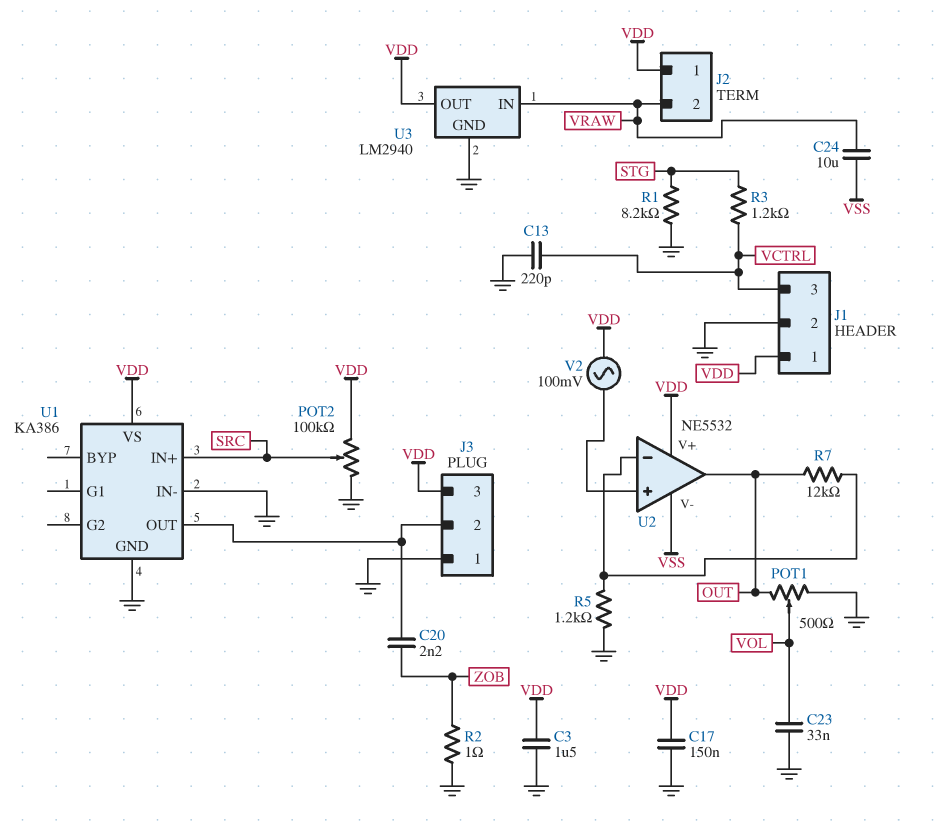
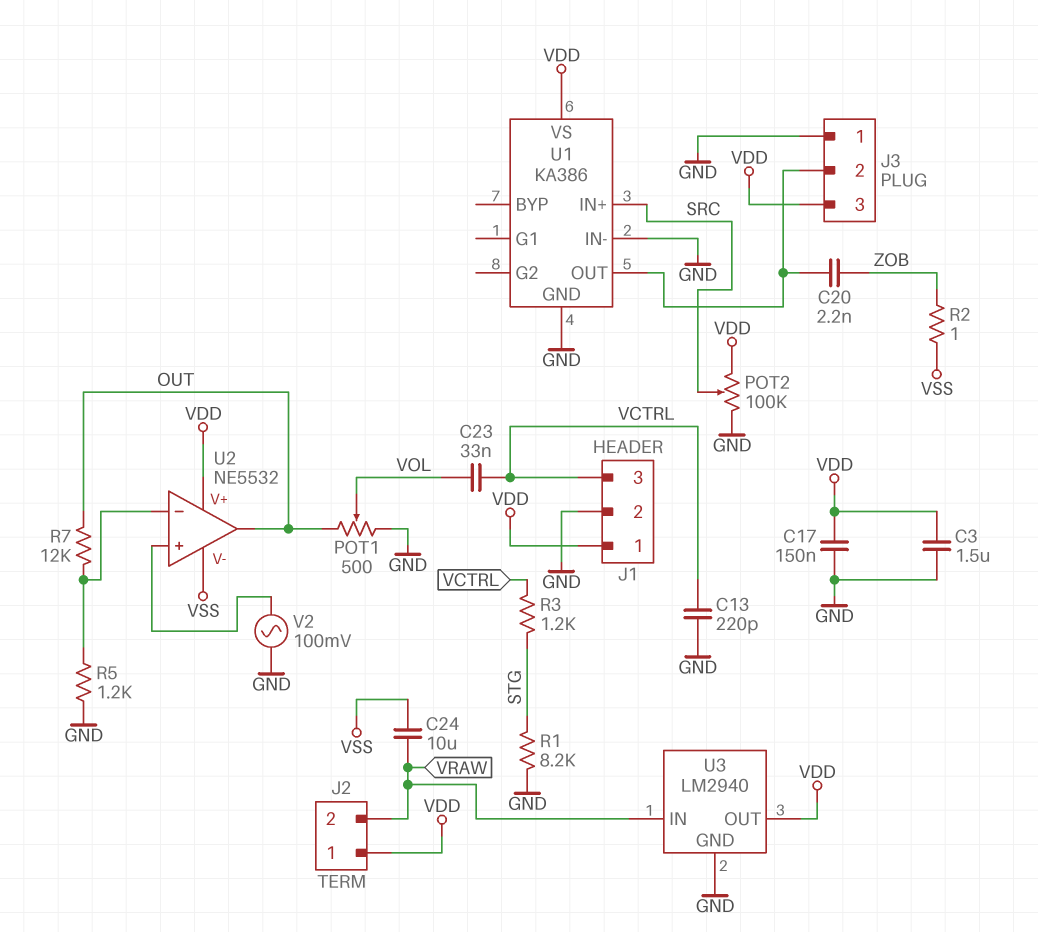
C23: 33nF (GND, VOL) -> 33nF (VCTRL, VOL)
R2: 1 (GND, ZOB) -> 1 (VSS, ZOB)
V2: AC 100mV (U2/in+, VDD) -> AC 100mV (GND, U2/in+)

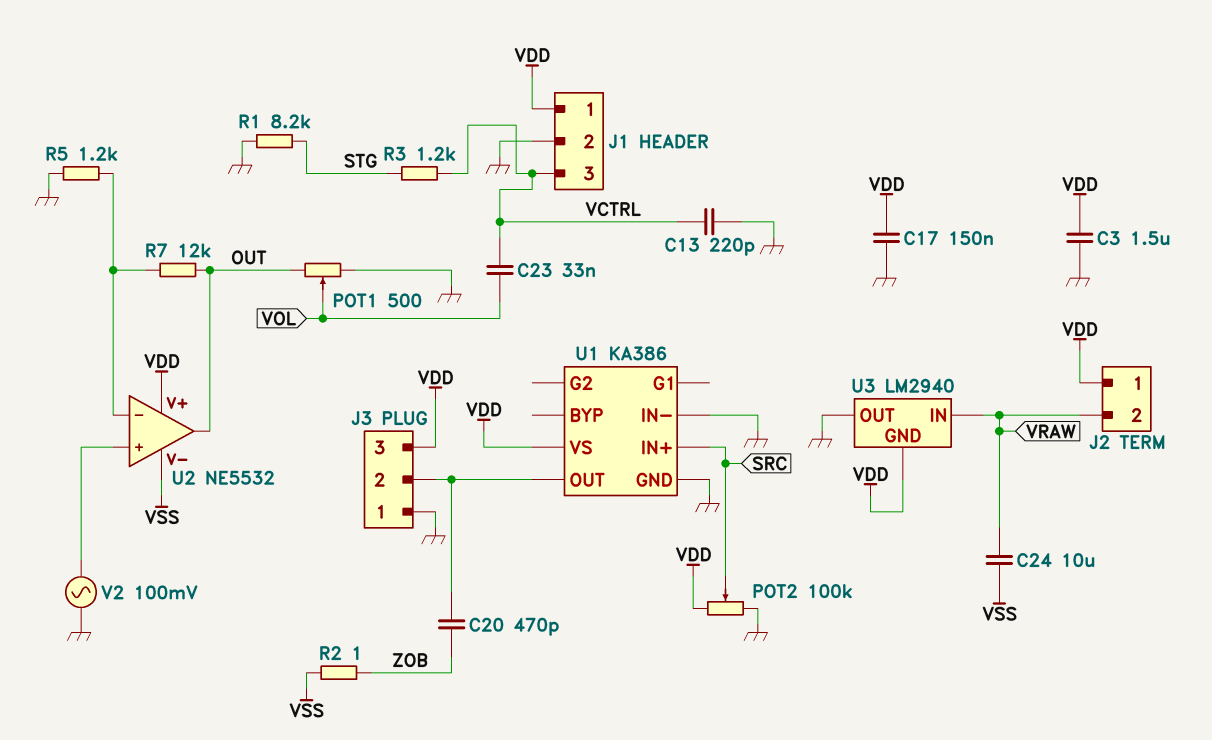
C20: 2.2nF (J3/2, ZOB) -> 470pF (J3/2, ZOB)
U3 pin GND: GND -> VDD
U3 pin OUT: VDD -> GND

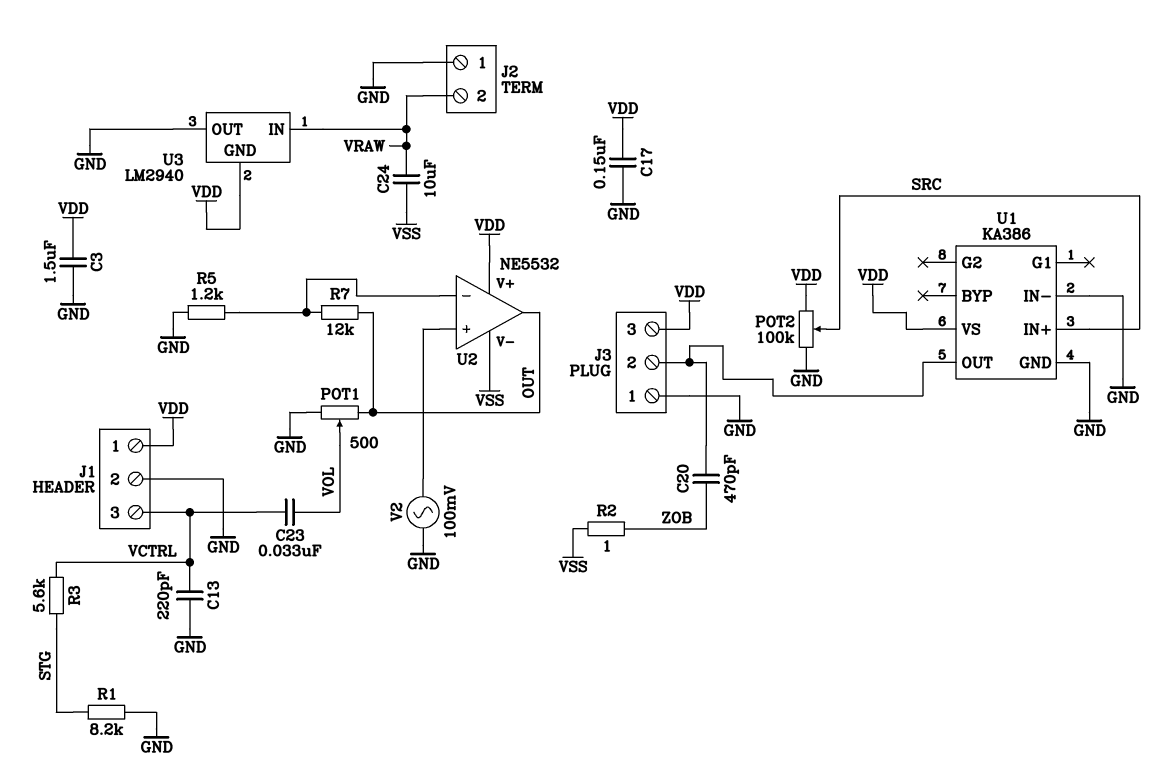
J2 pin 1: VDD -> GND
R3: 1.2k (STG, VCTRL) -> 5.6k (STG, VCTRL)

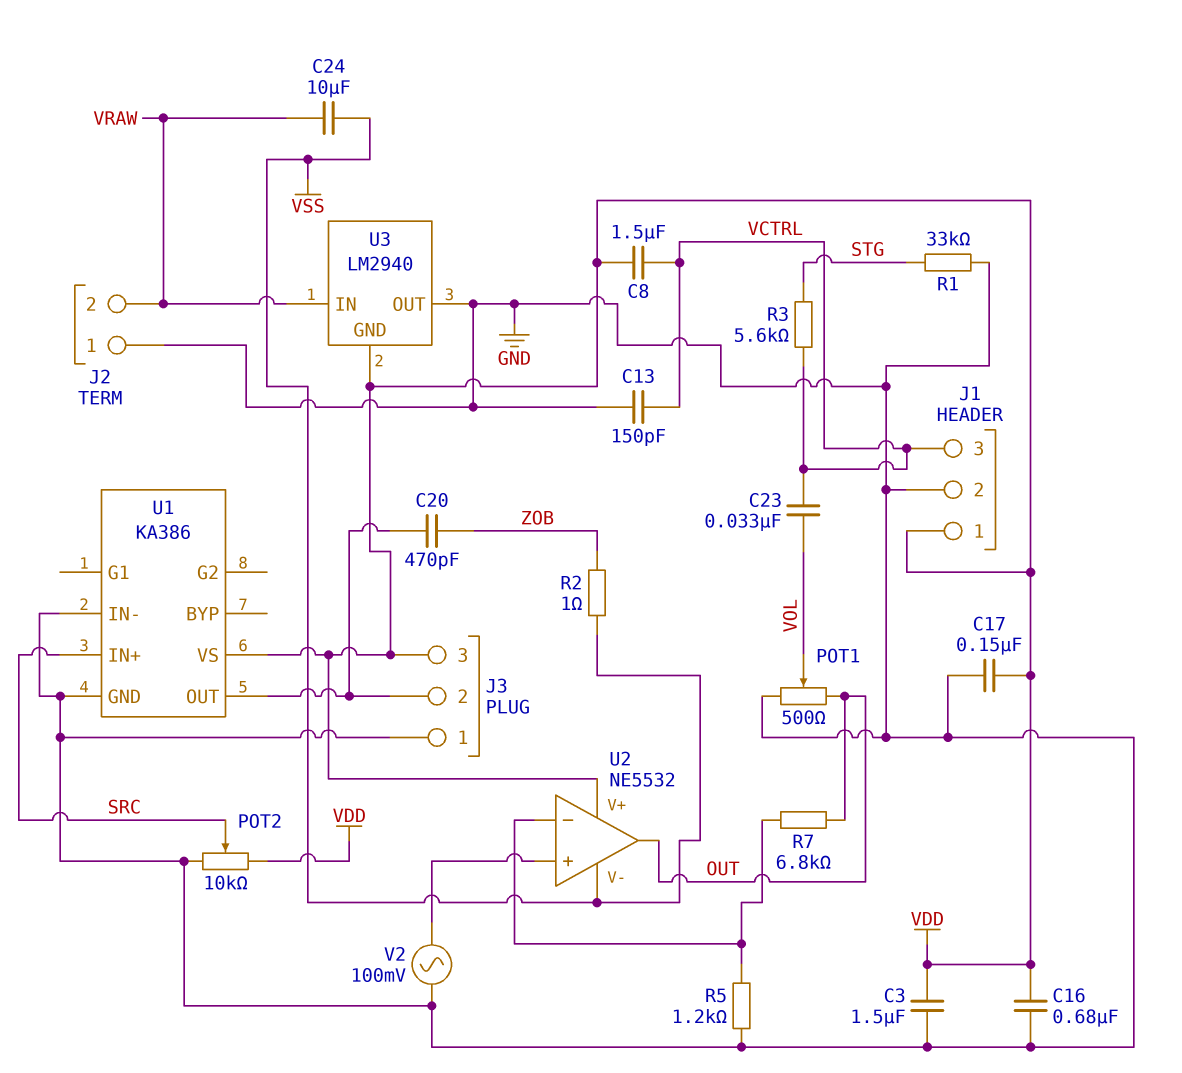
C8: none -> 1.5uF (VCTRL, VDD)
C13: 220pF (GND, VCTRL) -> 150pF (GND, VCTRL)
C16: none -> 680nF (GND, VDD)
POT2: 100k (GND, VDD, wiper SRC) -> 10k (GND, VDD, wiper SRC)
R1: 8.2k (GND, STG) -> 33k (GND, STG)
R7: 12k (OUT, U2/in-) -> 6.8k (OUT, U2/in-)

